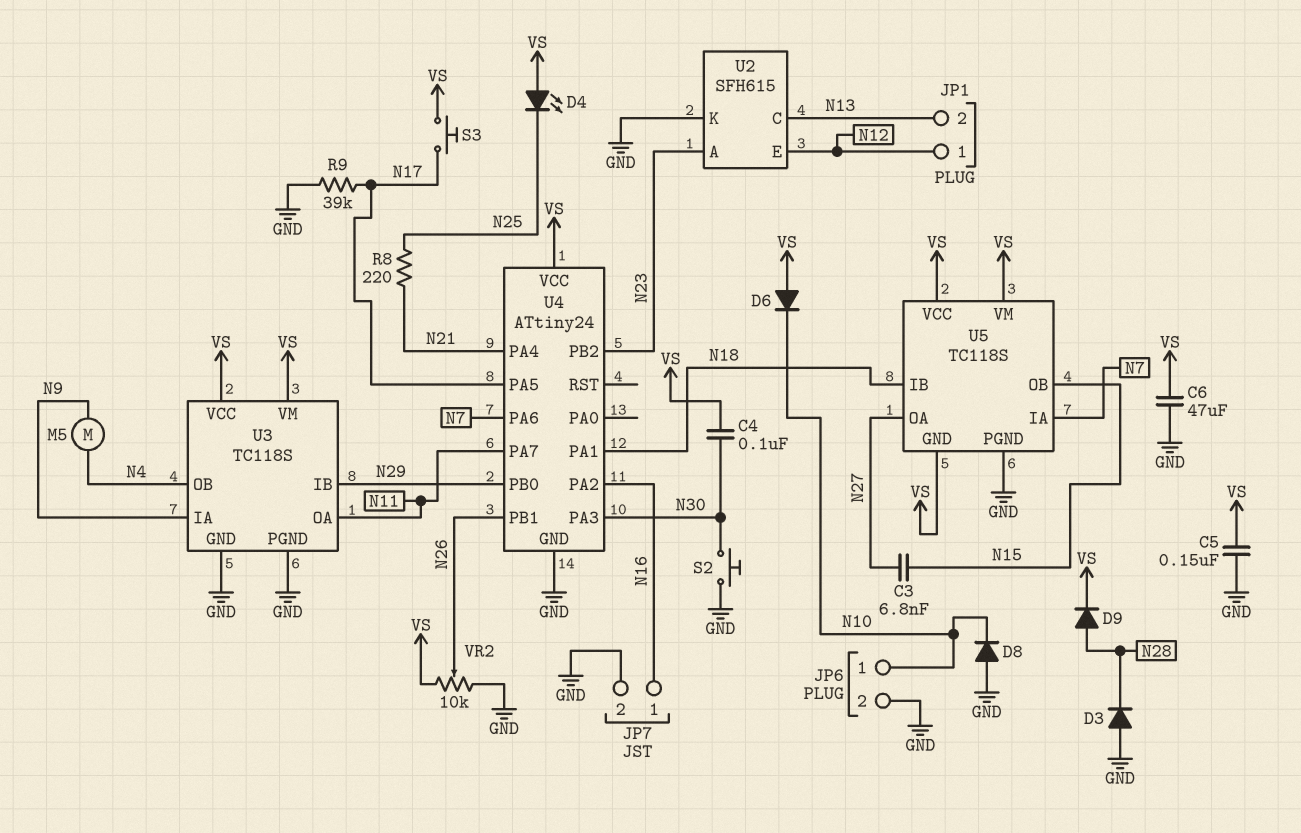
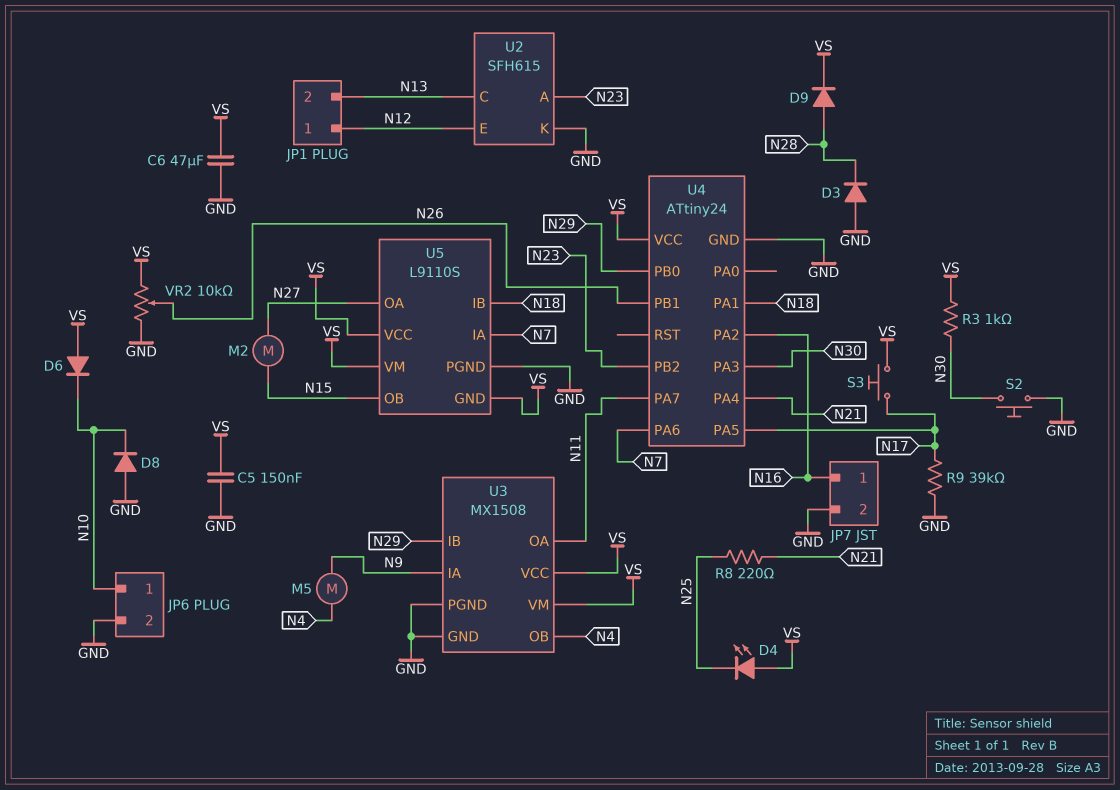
C3: 6.8nF (N15, N27) -> none
C4: 100nF (N30, VS) -> none
M2: none -> motor (N15, N27)
R3: none -> 1k (N30, VS)
U3: TC118S -> MX1508
U5: TC118S -> L9110S

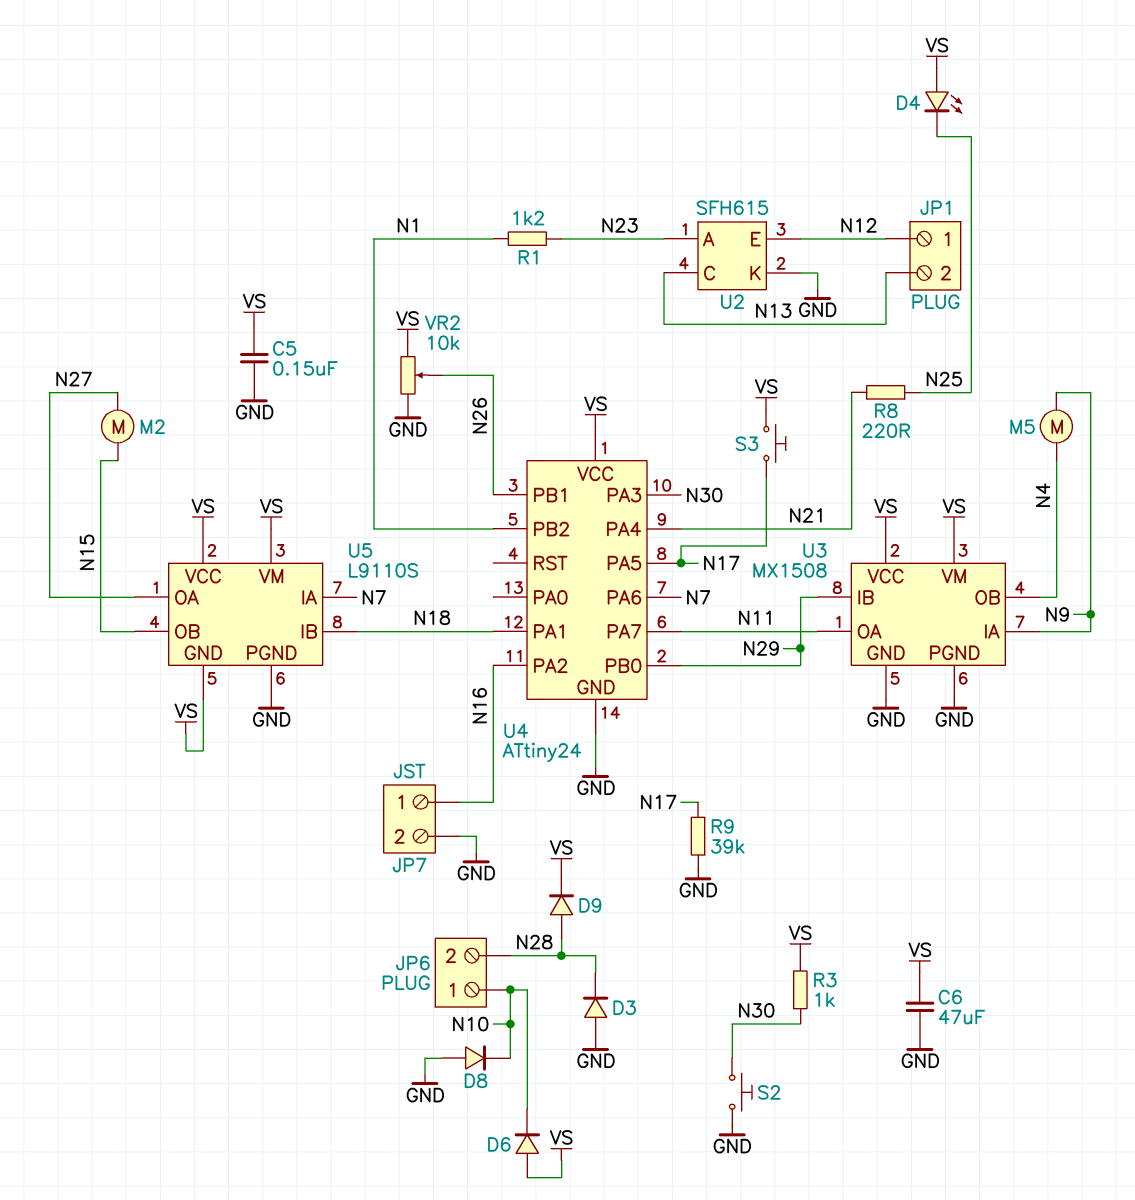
JP6 pin 2: GND -> N28
R1: none -> 1.2k (N1, N23)
U4 pin PB2: N23 -> N1

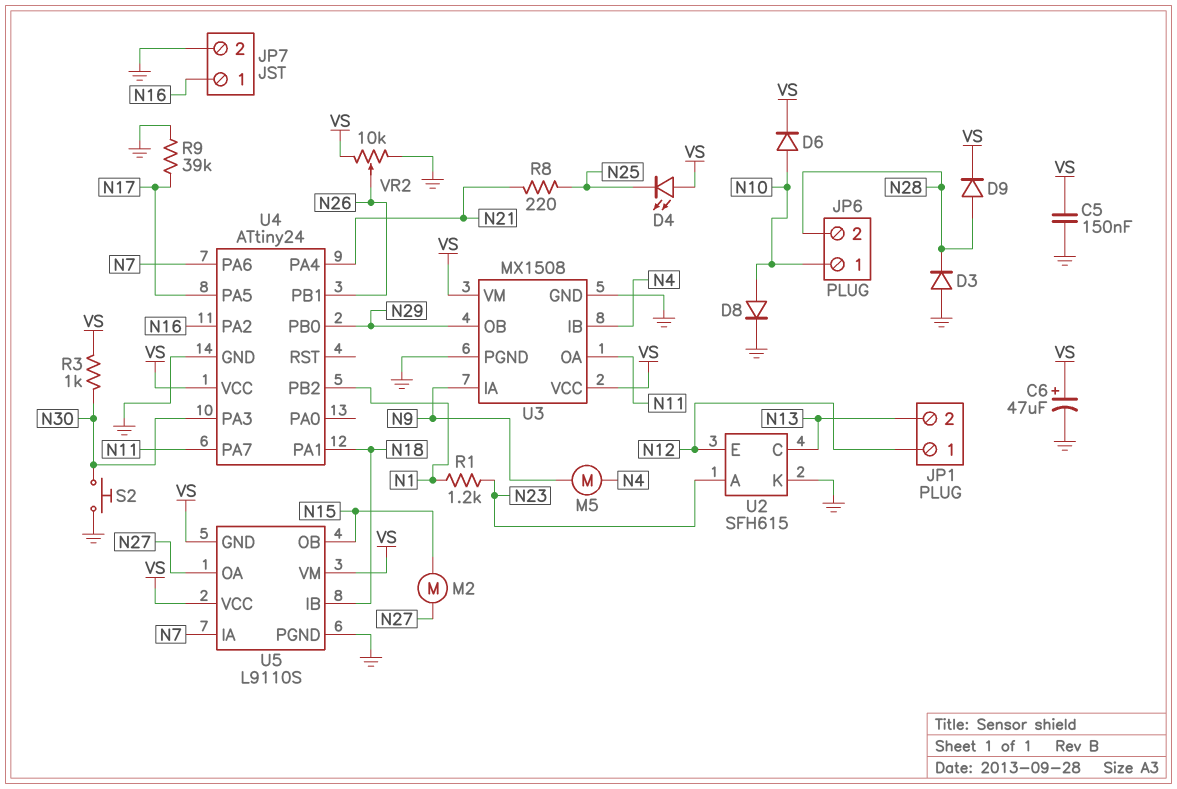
C6: 47uF (GND, VS) -> 47uF (plus VS, minus GND)
D6: diode (A VS, K N10) -> diode (A N10, K VS)
D8: diode (A GND, K N10) -> diode (A N10, K GND)
S3: button (N17, VS) -> none
U3 pin IB: N29 -> N4
U3 pin OB: N4 -> N29

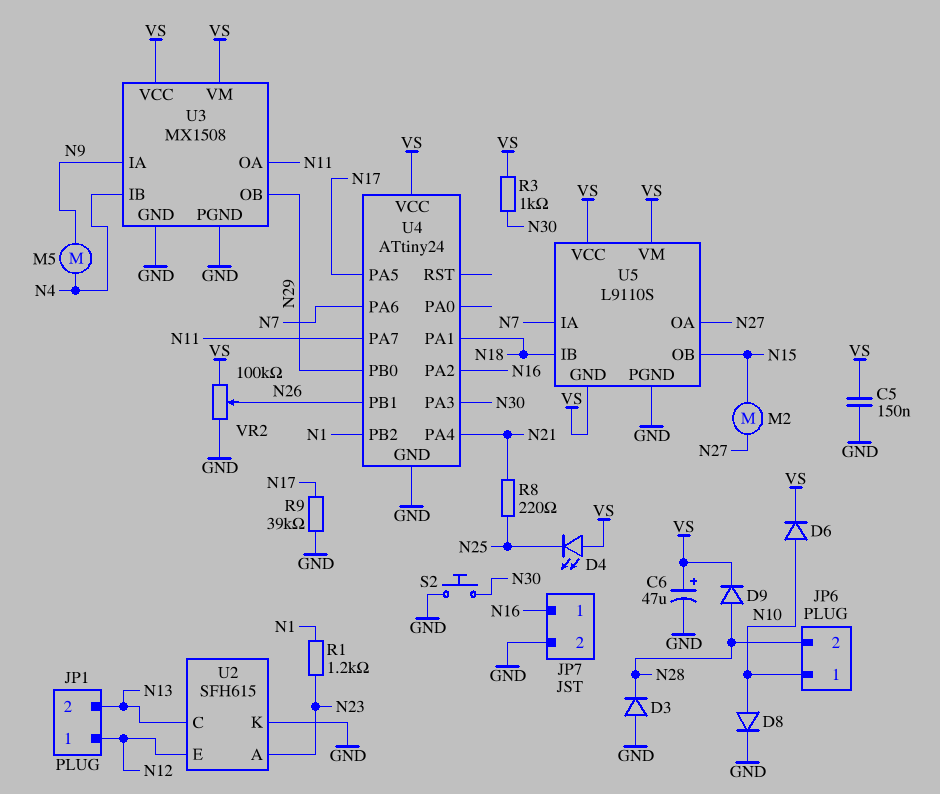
VR2: 10k (GND, VS, wiper N26) -> 100k (GND, VS, wiper N26)

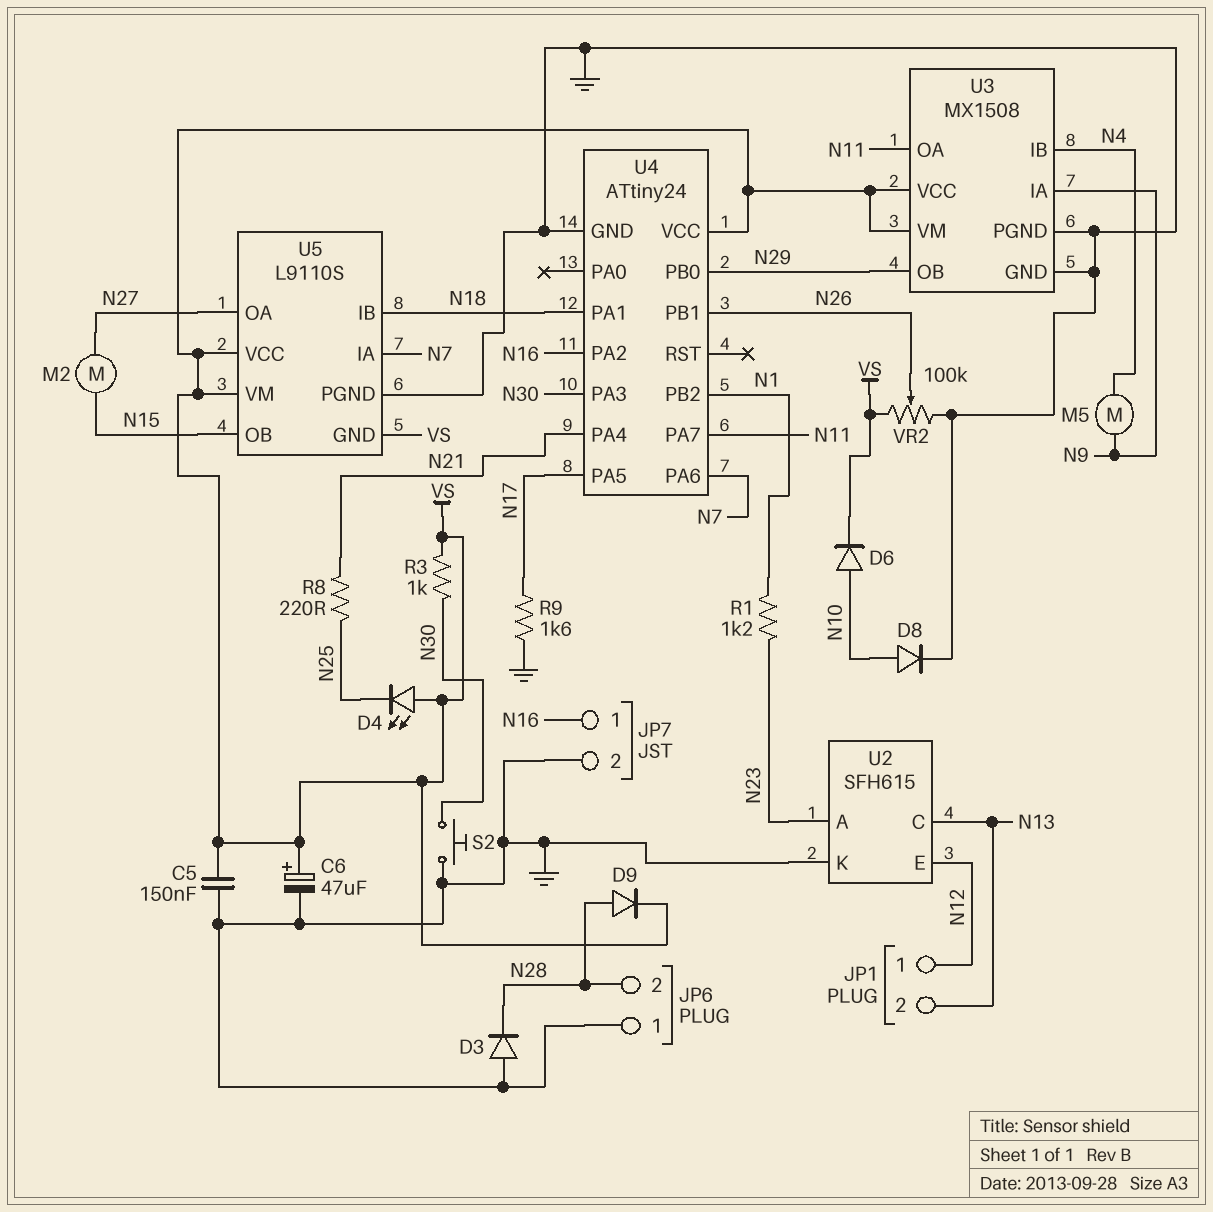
JP6 pin 1: N10 -> GND
R9: 39k (GND, N17) -> 1.6k (GND, N17)

